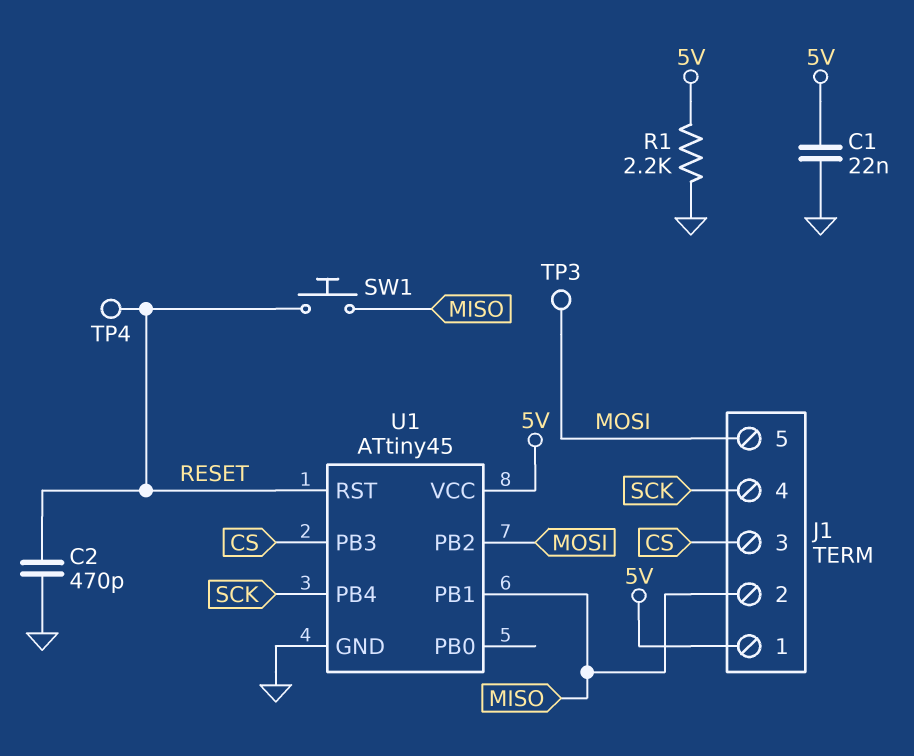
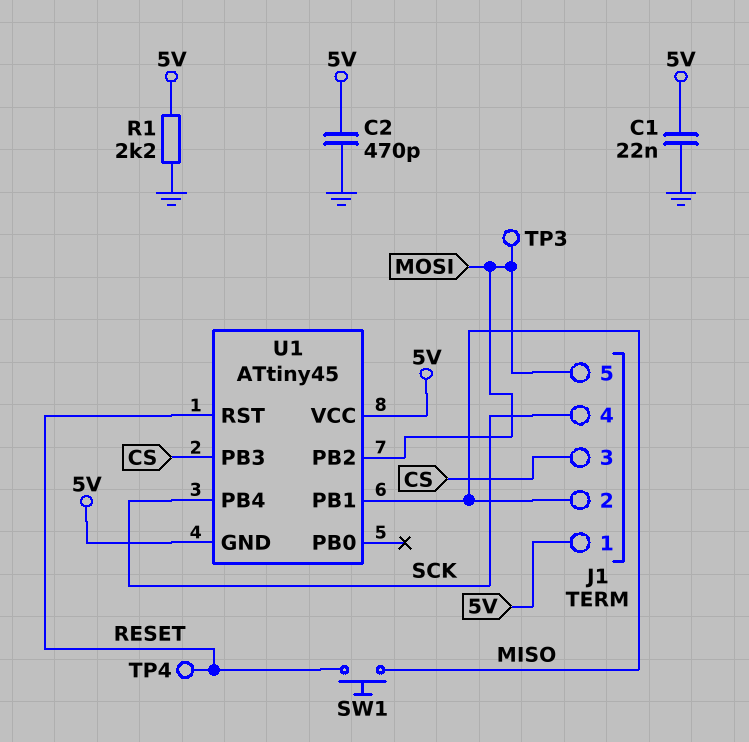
C2: 470pF (GND, RESET) -> 470pF (5V, GND)
U1 pin GND: GND -> 5V

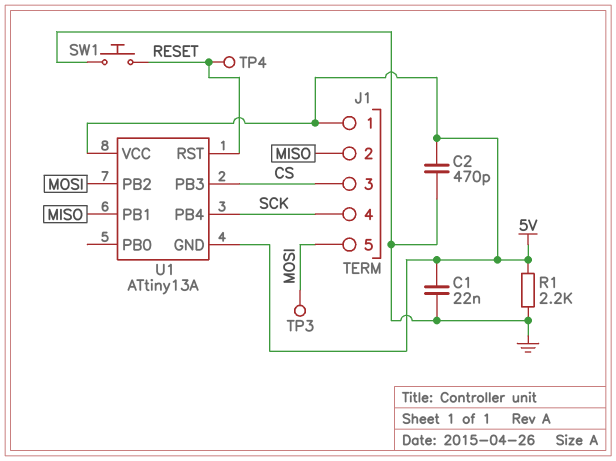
SW1: button (MISO, RESET) -> button (GND, RESET)
U1: ATtiny45 -> ATtiny13A

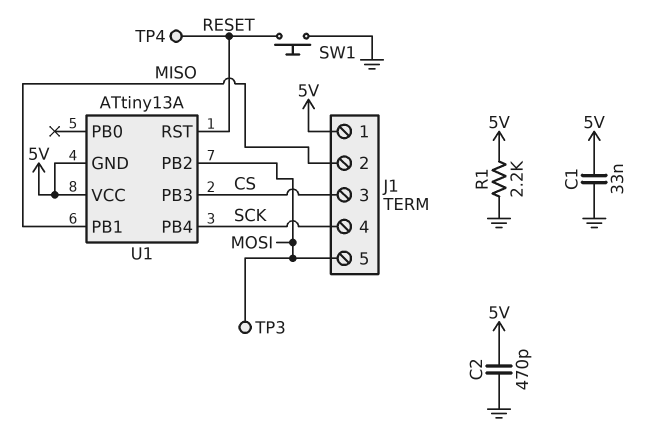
C1: 22nF (5V, GND) -> 33nF (5V, GND)

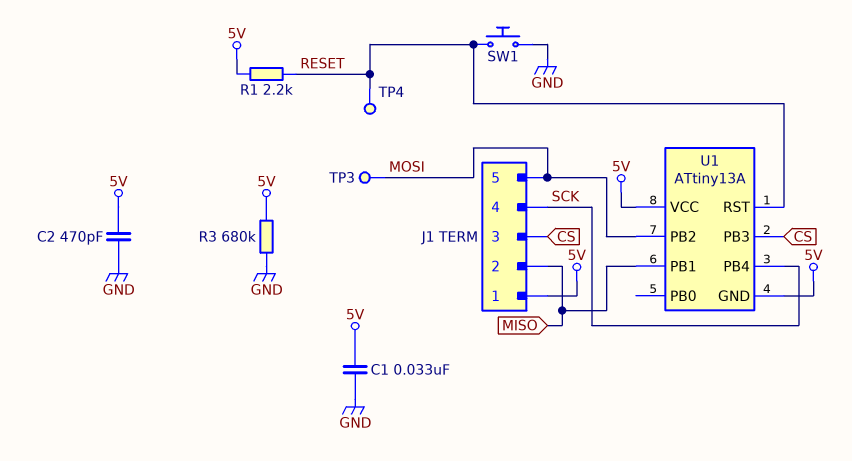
R1: 2.2k (5V, GND) -> 2.2k (5V, RESET)
R3: none -> 680k (5V, GND)

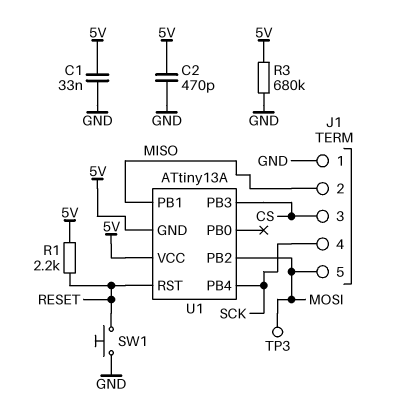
J1 pin 1: 5V -> GND
TP4: test point (RESET) -> none

